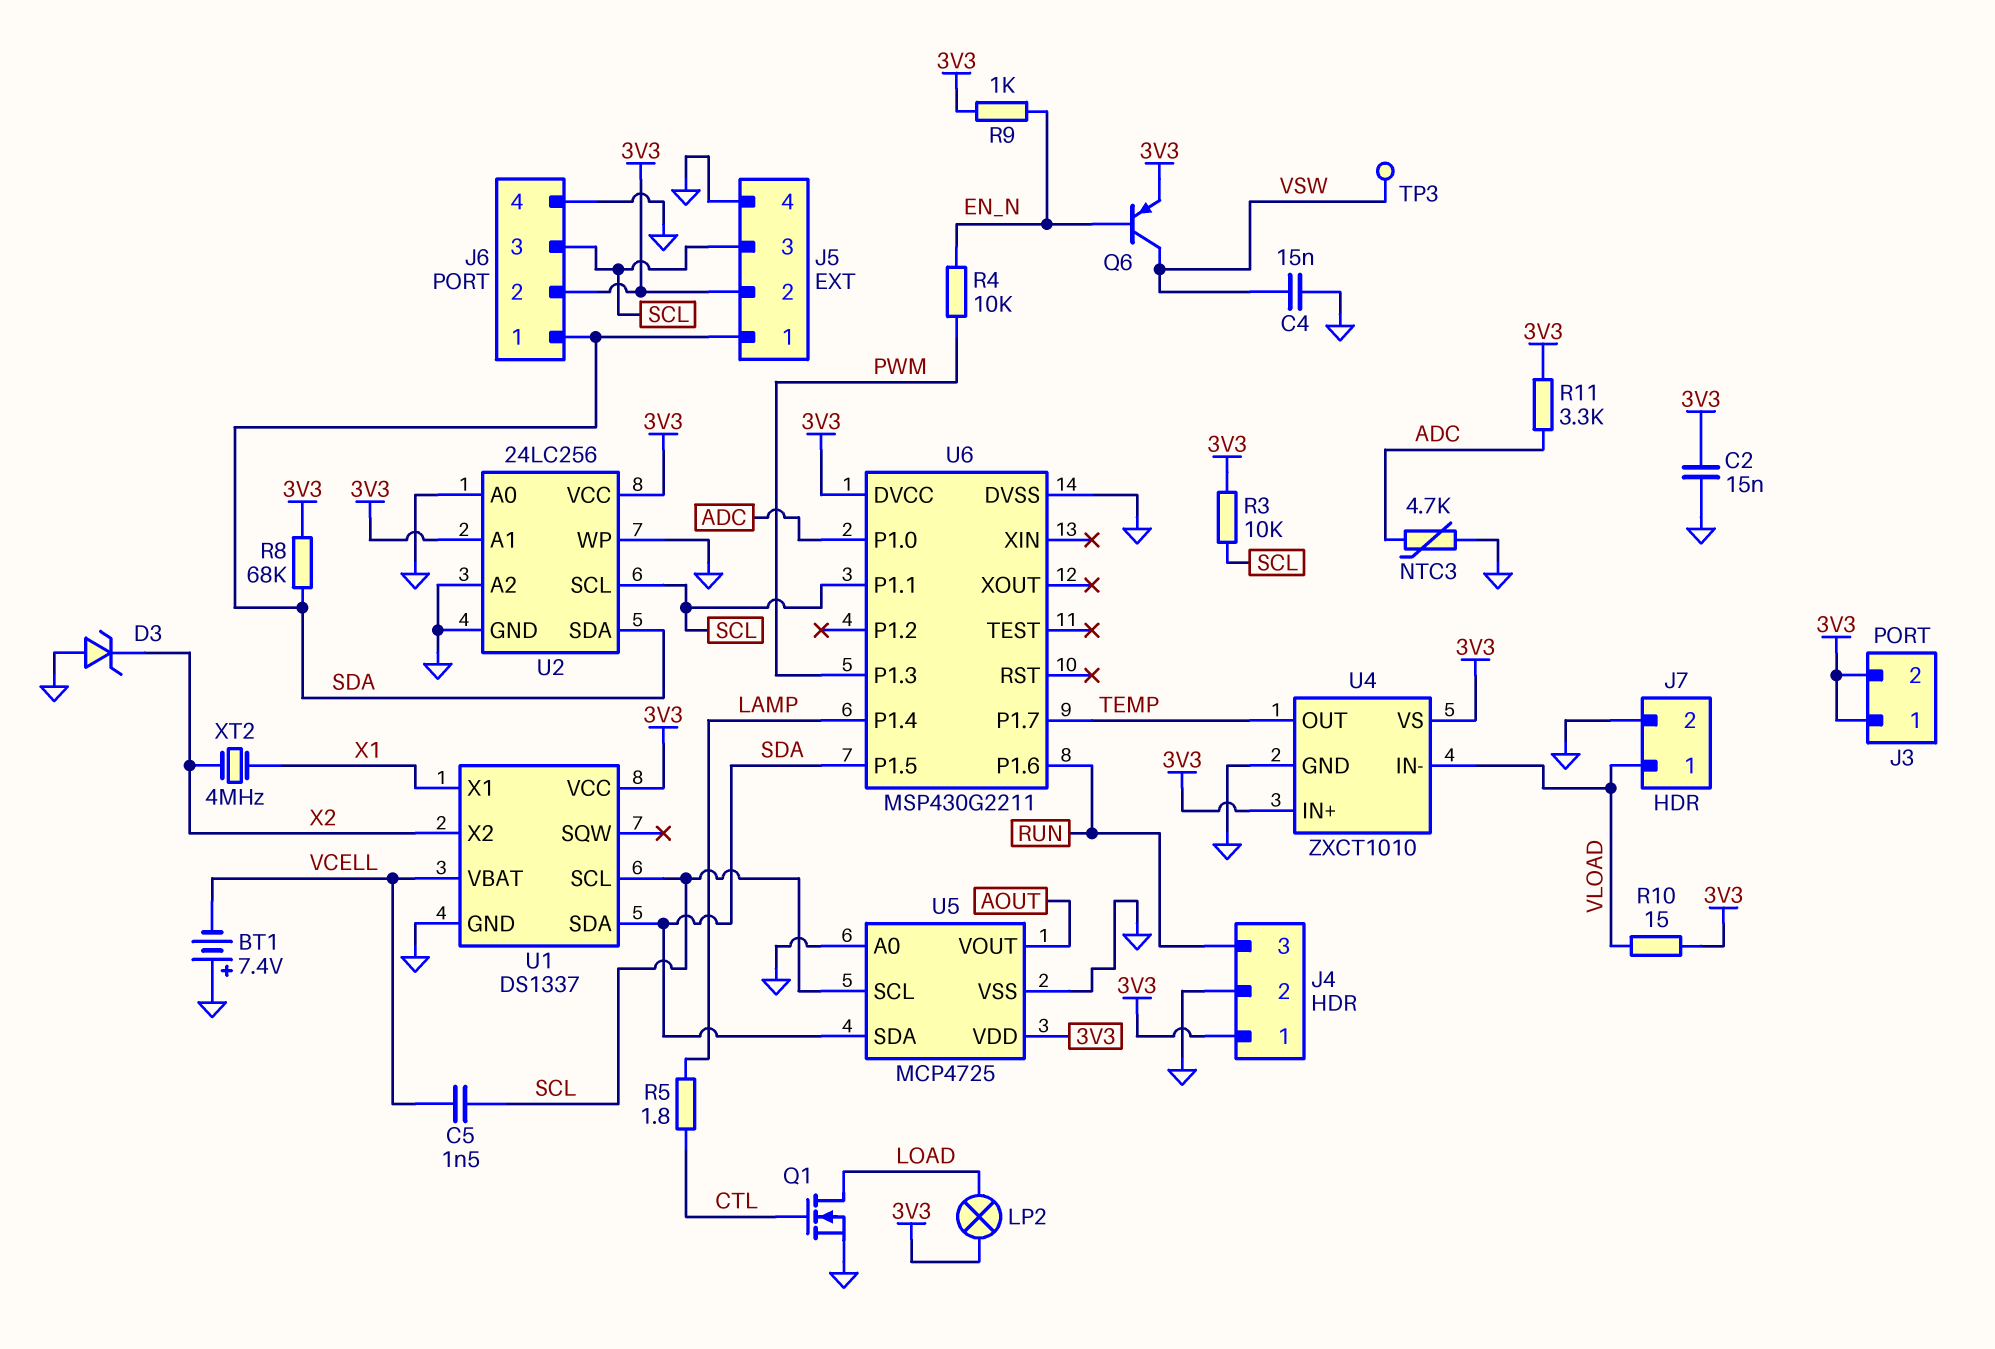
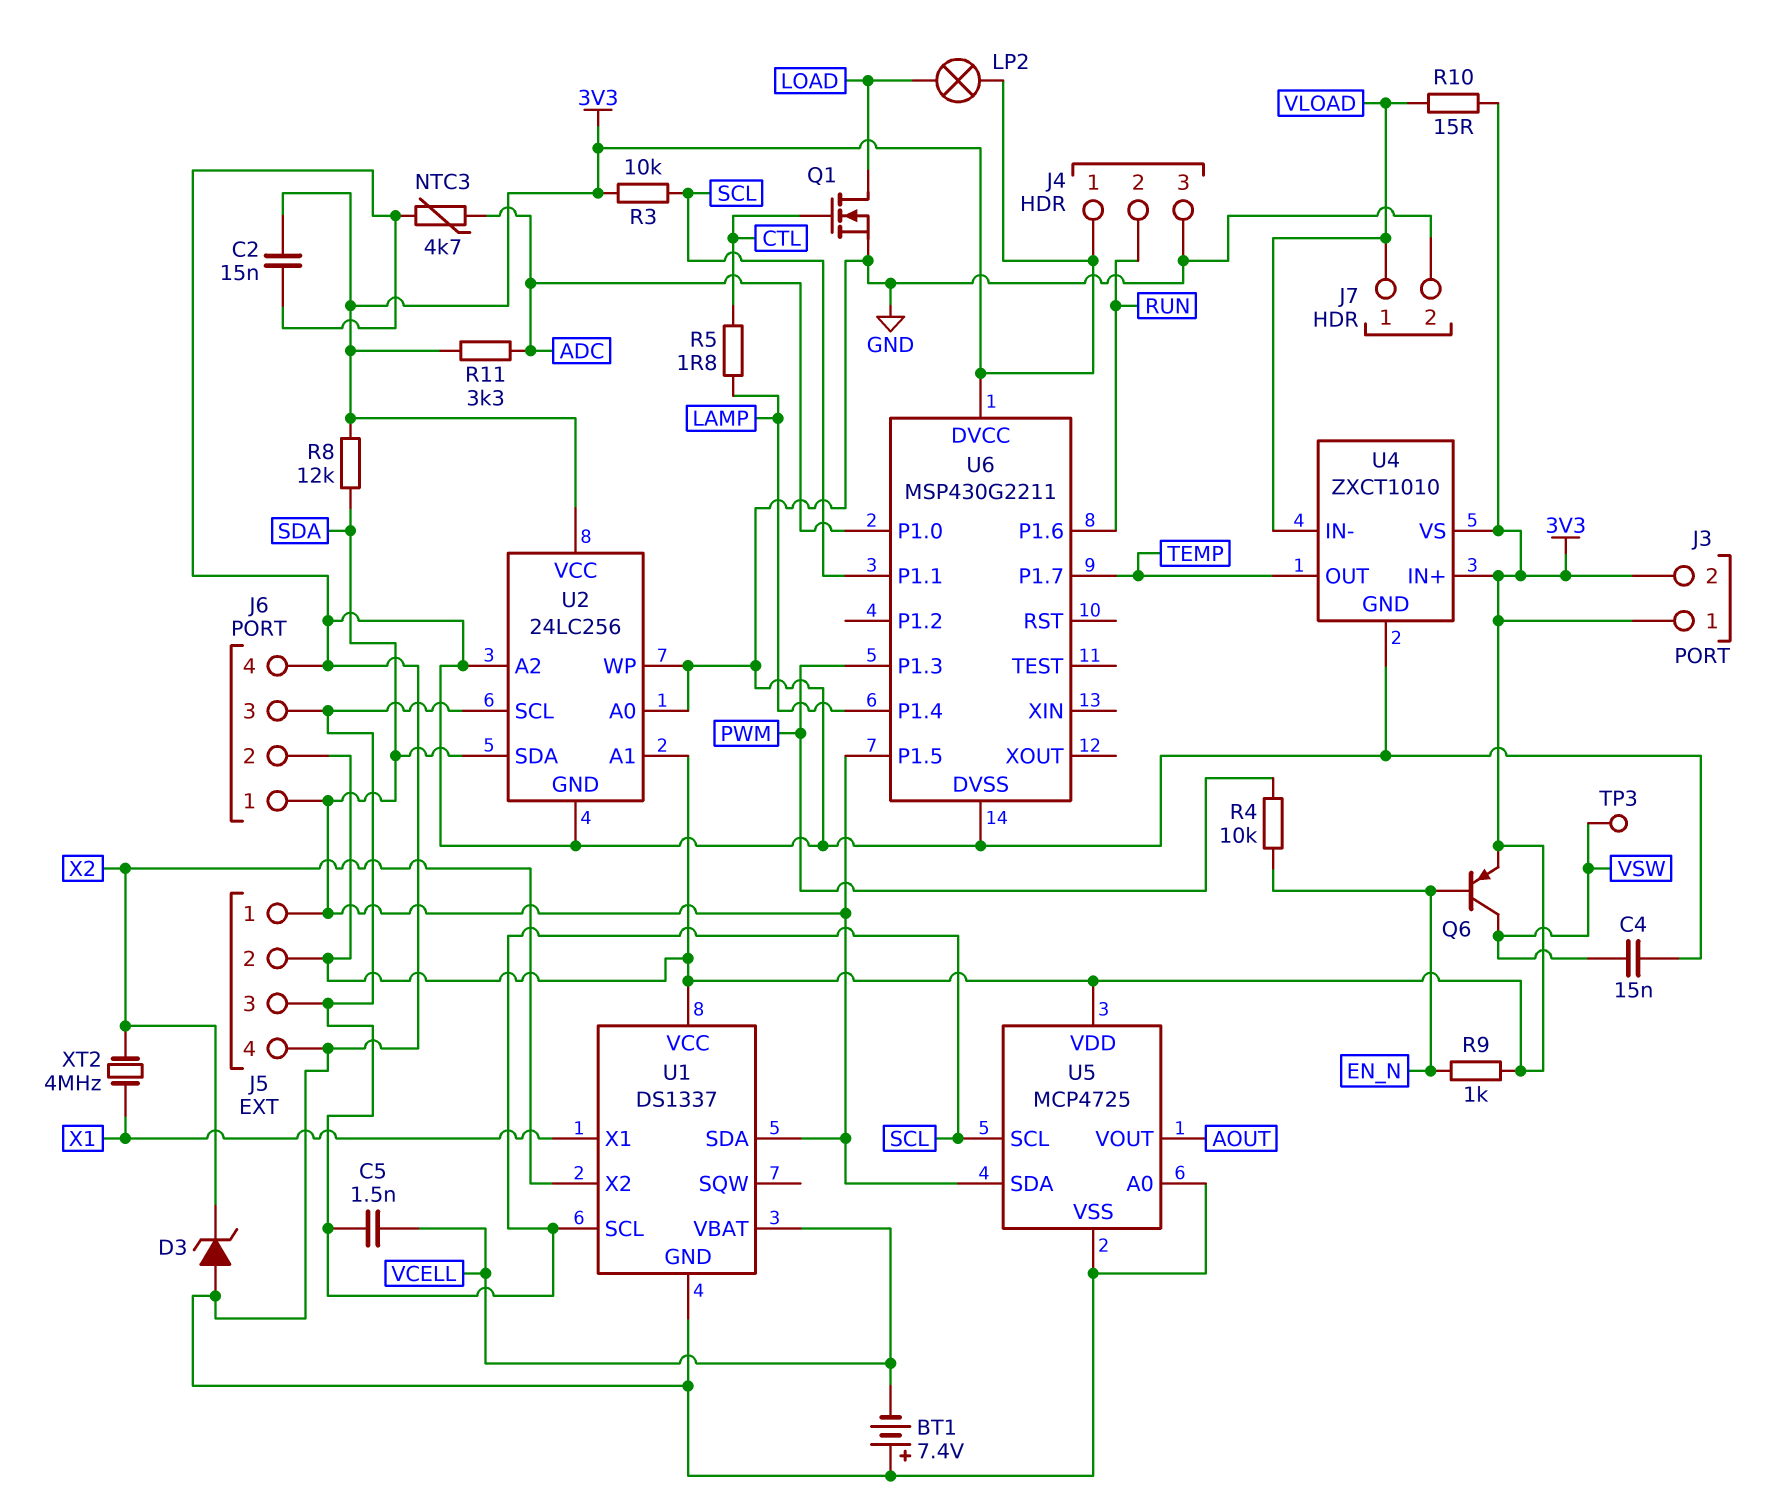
J4 pin 2: GND -> RUN
J4 pin 3: RUN -> GND
R8: 68k (3V3, SDA) -> 12k (3V3, SDA)

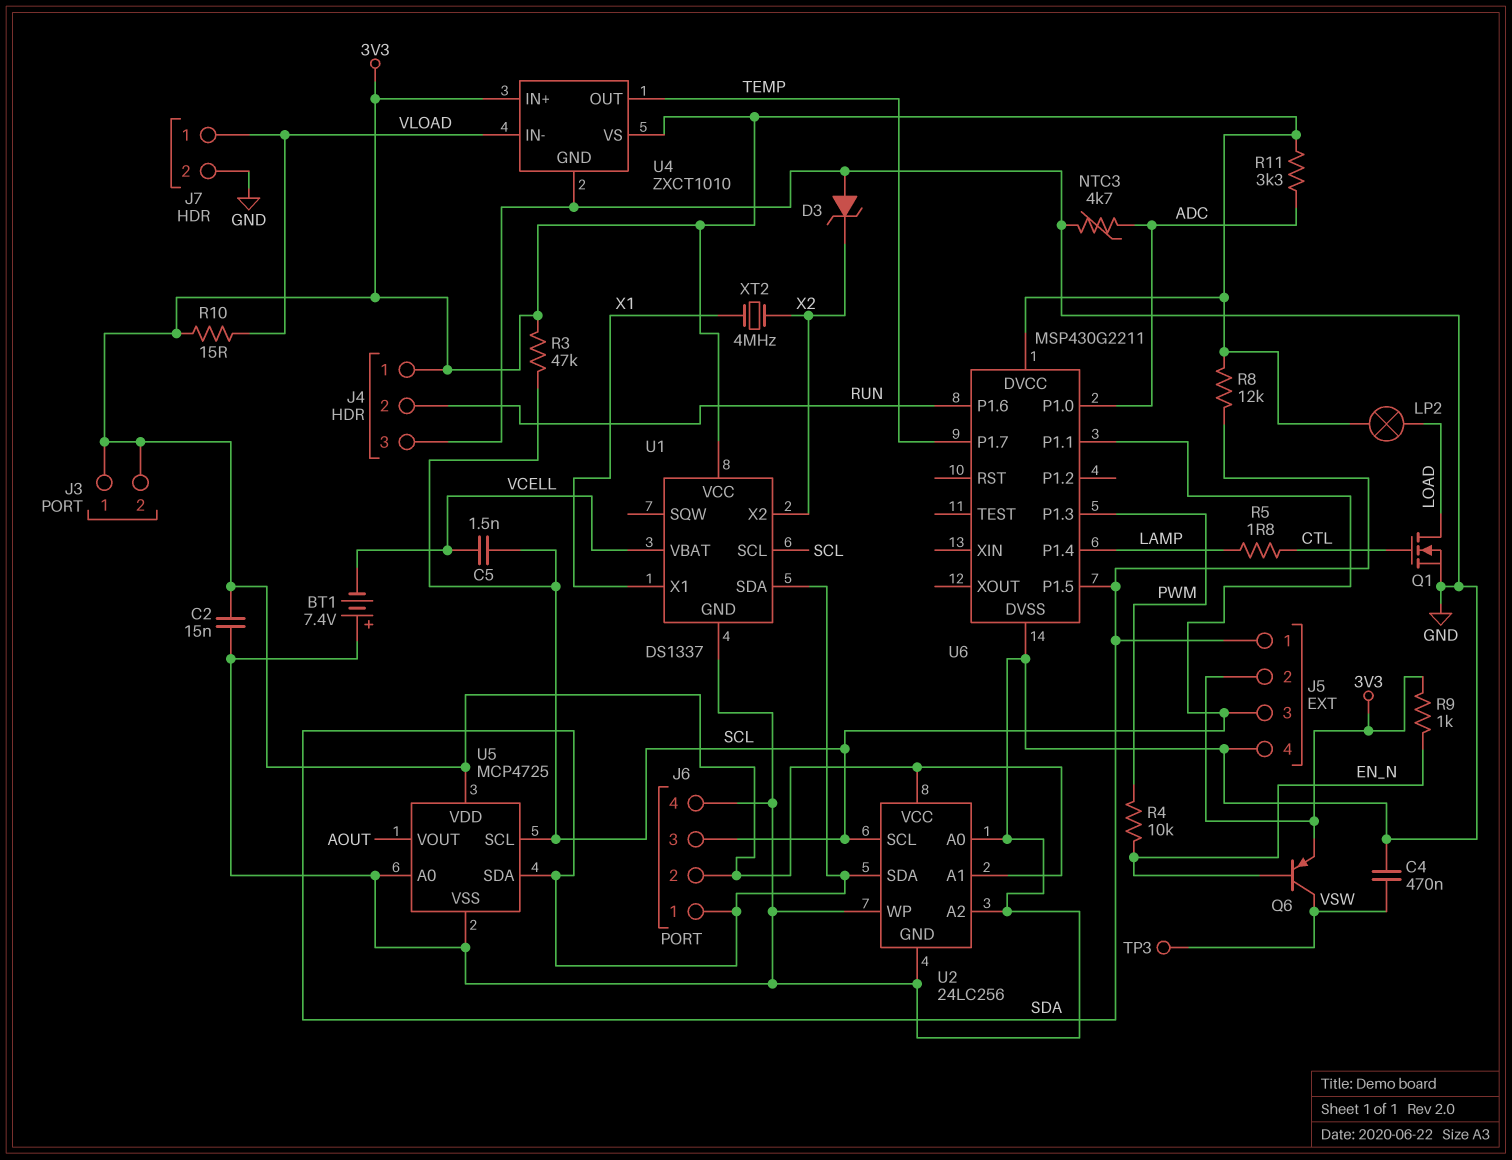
C4: 15nF (GND, VSW) -> 470nF (GND, VSW)
R3: 10k (3V3, SCL) -> 47k (3V3, SCL)

